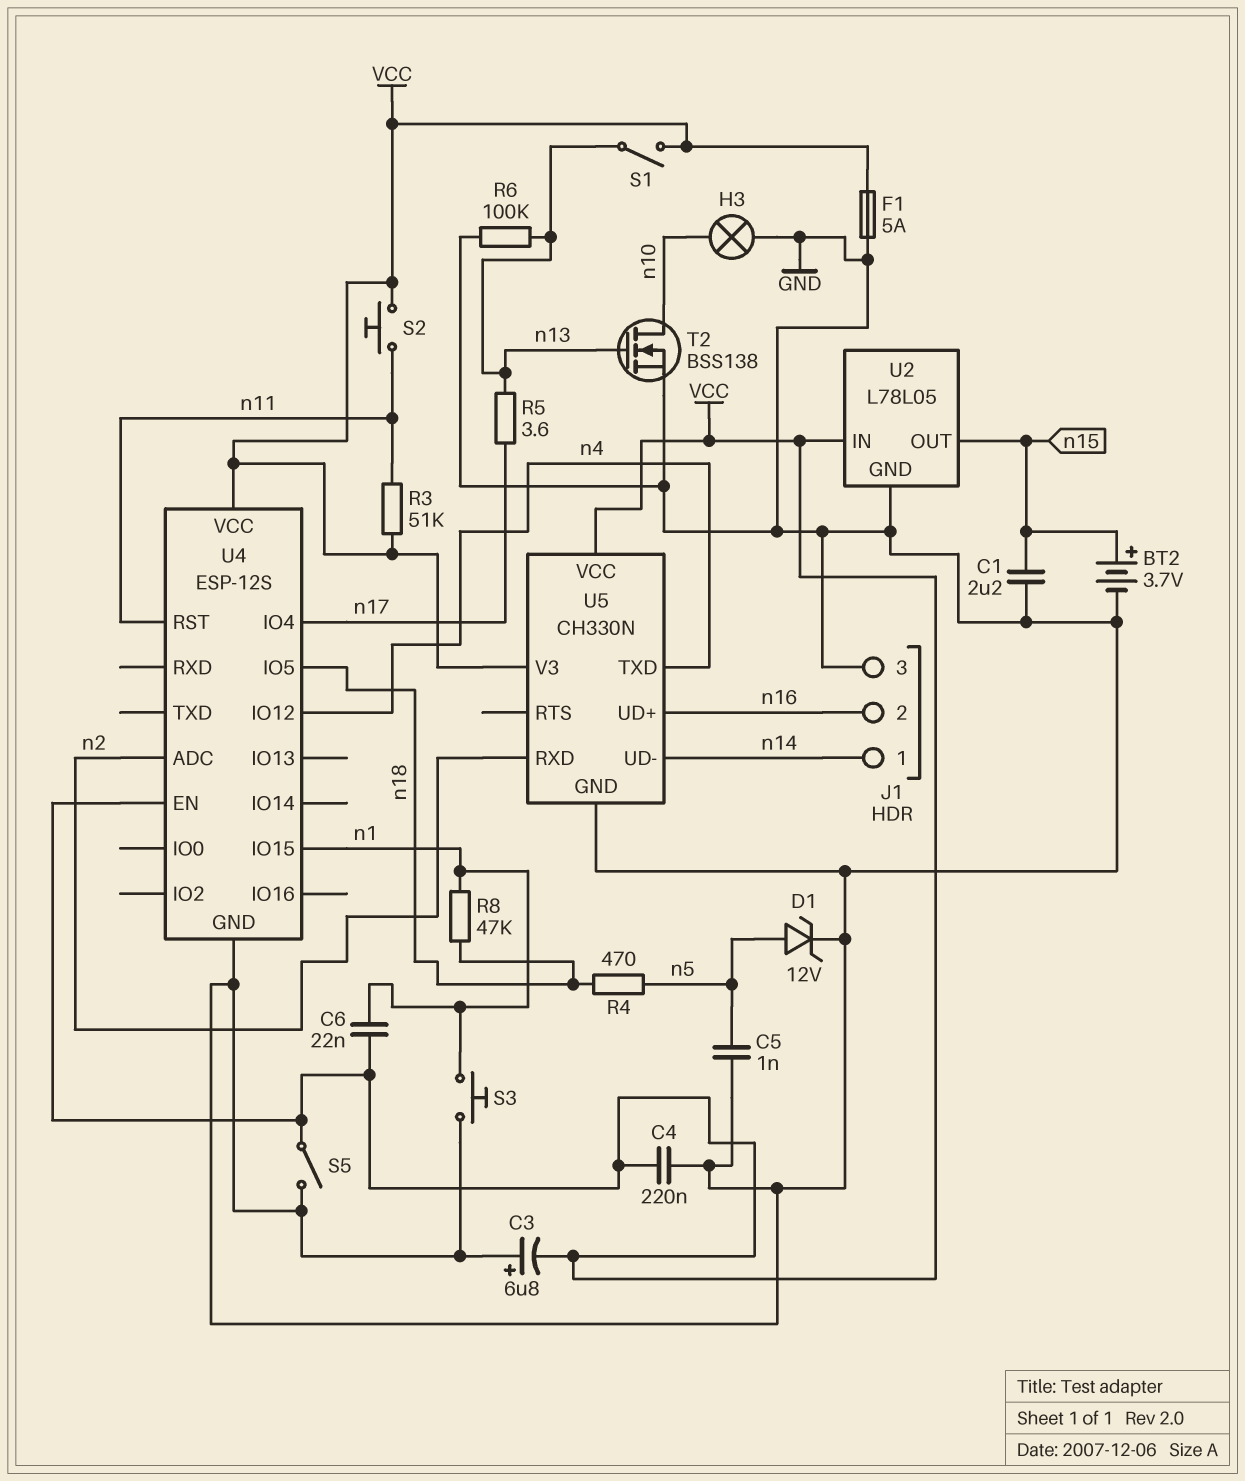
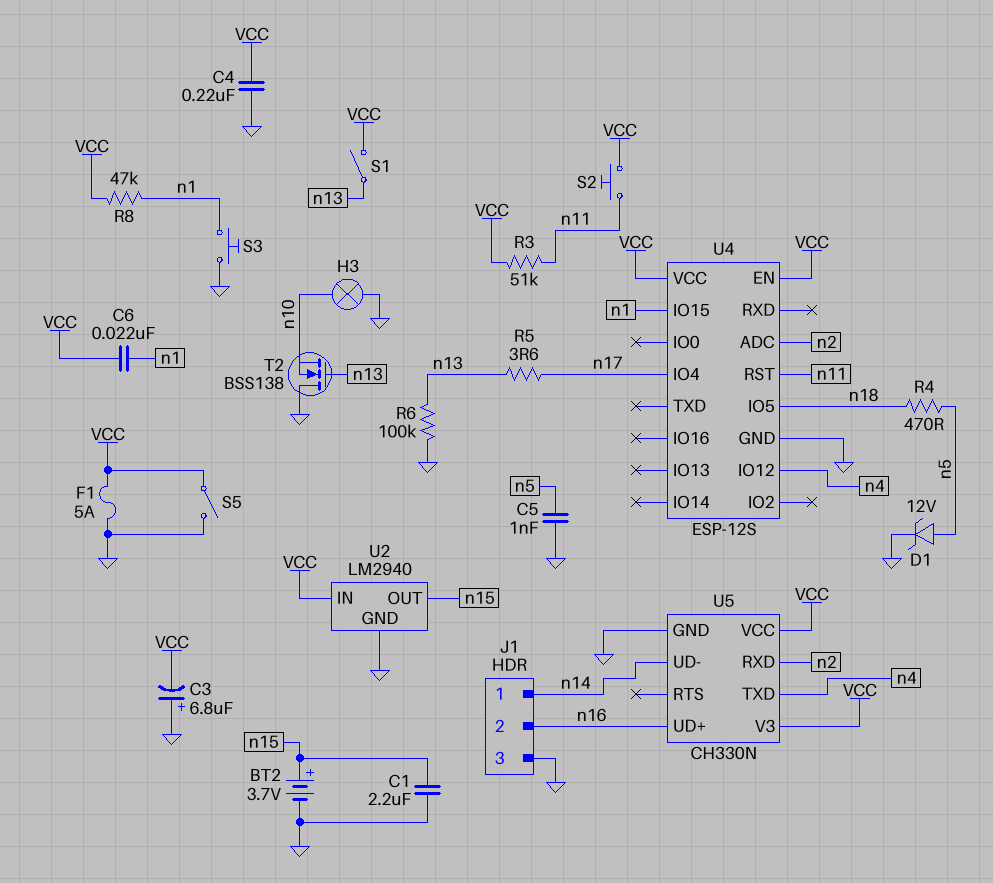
R8: 47k (n1, n18) -> 47k (VCC, n1)
T2: NMOS BSS138 (G n13, D n10, S GND) -> NMOS BSS138 (G n13, D GND, S n10)
U2: L78L05 -> LM2940

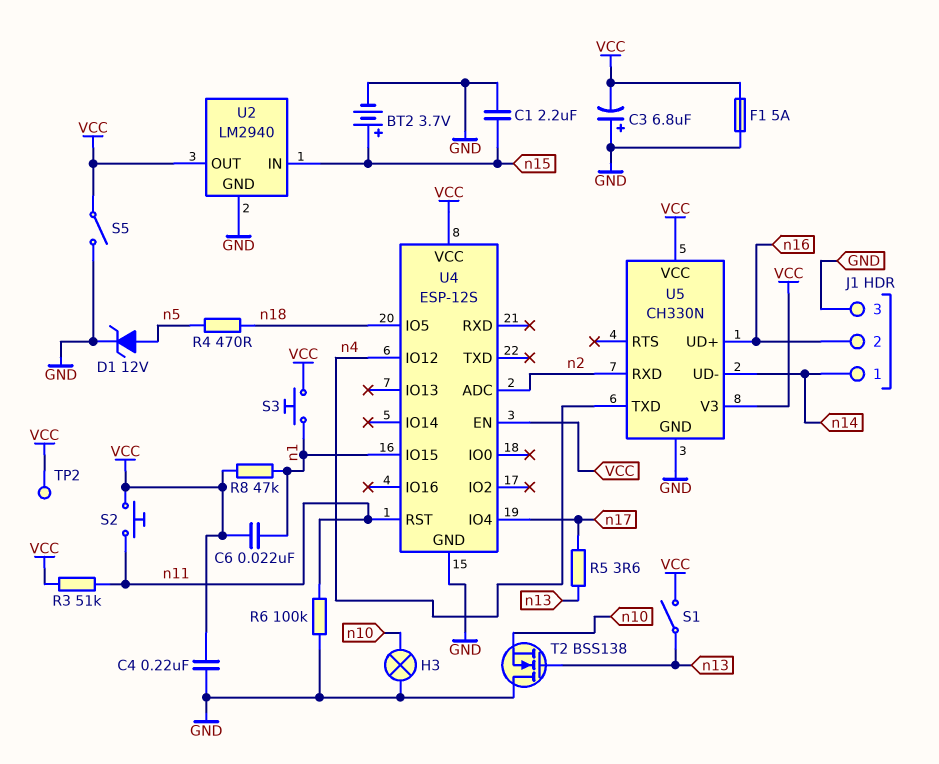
C5: 1nF (GND, n5) -> none
R6: 100k (GND, n13) -> 100k (GND, n11)
S3: button (GND, n1) -> button (VCC, n1)
TP2: none -> test point (VCC)
U2 pin IN: VCC -> n15
U2 pin OUT: n15 -> VCC

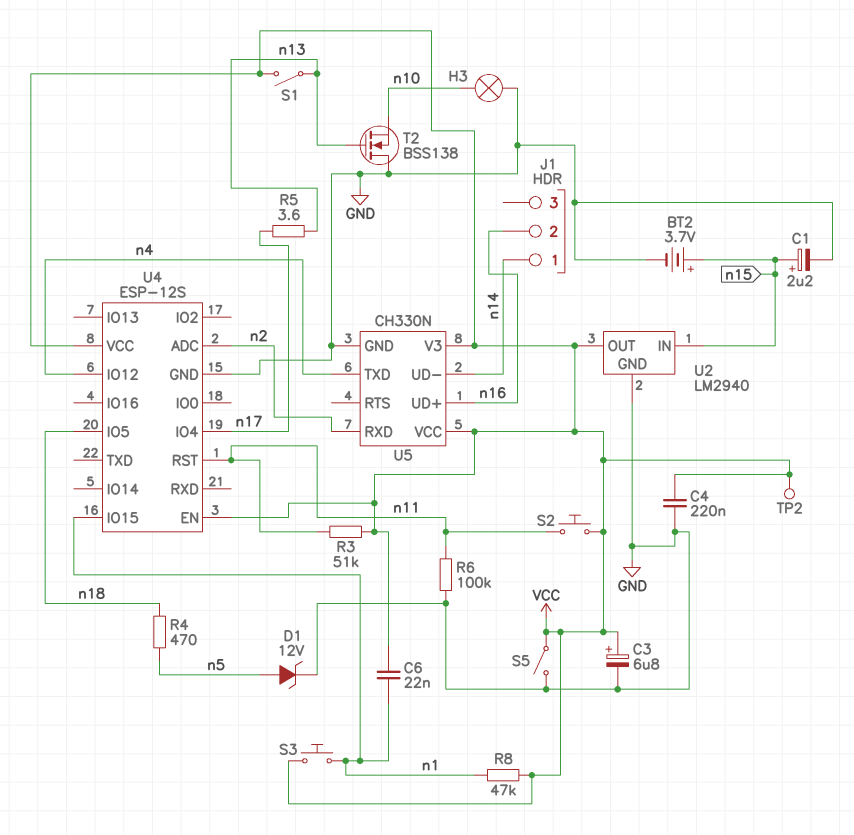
C1: 2.2uF (GND, n15) -> 2.2uF (plus n15, minus GND)
C3: 6.8uF (plus GND, minus VCC) -> 6.8uF (plus VCC, minus GND)
F1: 5A (GND, VCC) -> none
J1 pin 3: GND -> none

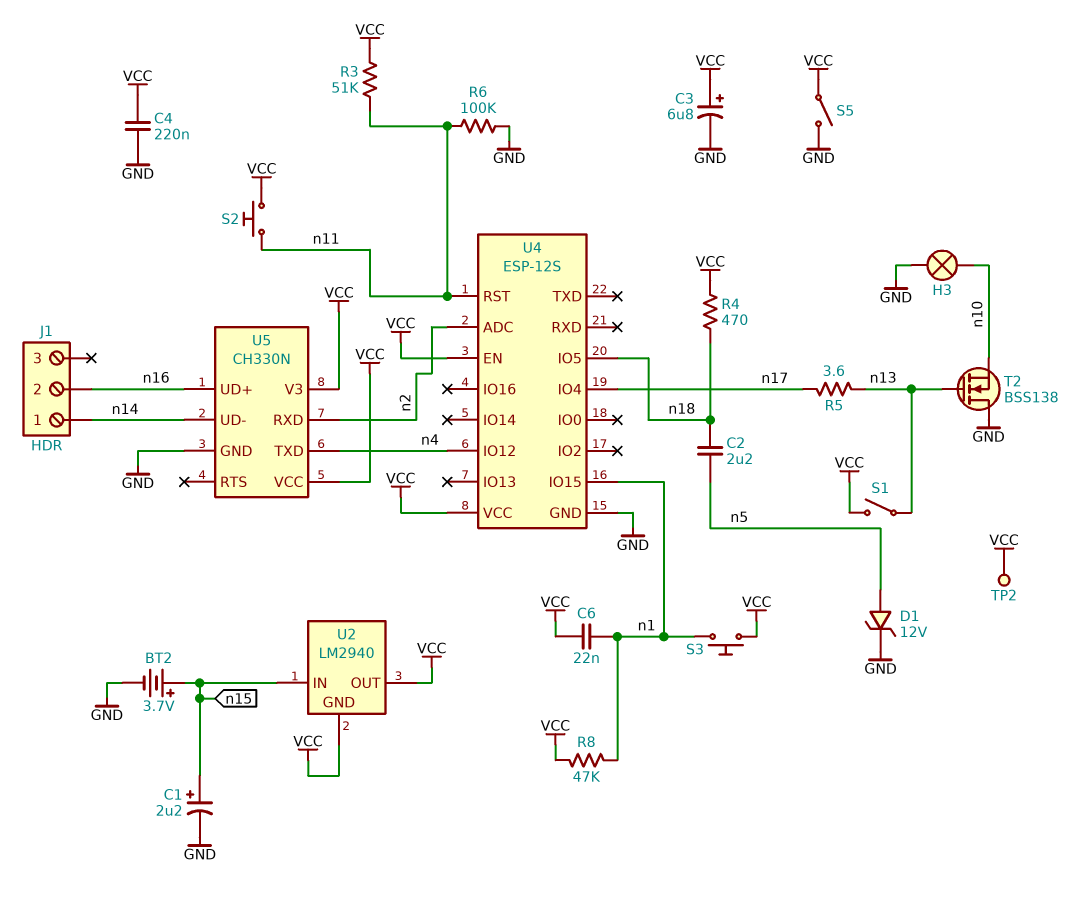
C2: none -> 2.2uF (n5, n18)
R4: 470 (n5, n18) -> 470 (VCC, n18)
U2 pin GND: GND -> VCC

